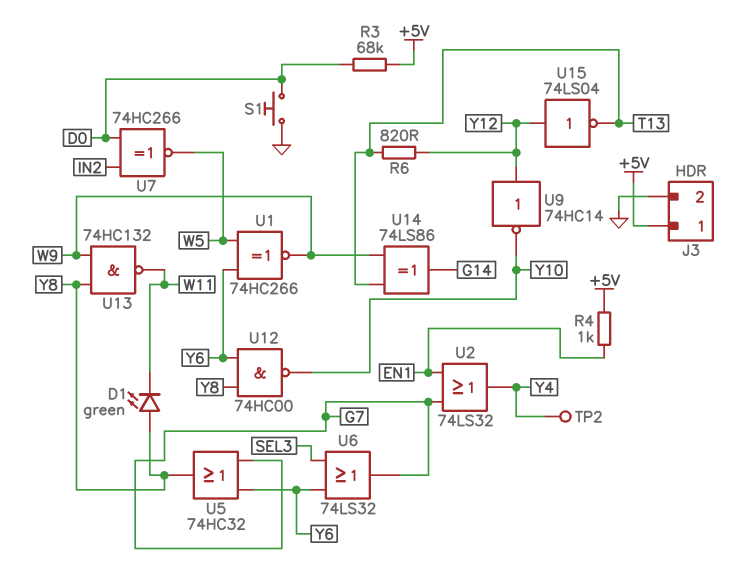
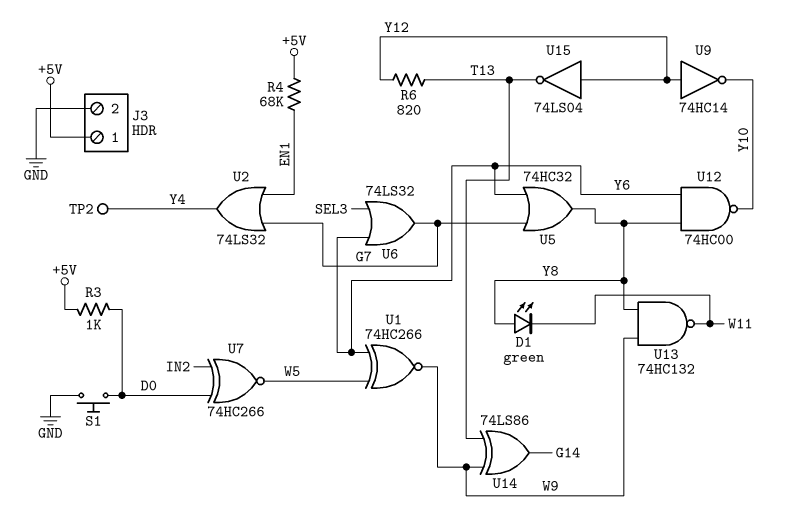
R3: 68k (+5V, D0) -> 1k (+5V, D0)
R4: 1k (+5V, EN1) -> 68k (+5V, EN1)

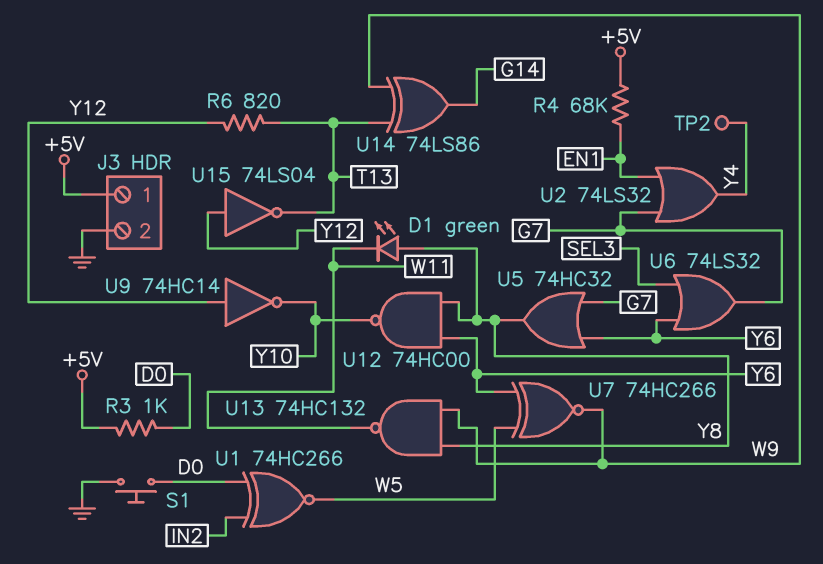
U1: XNOR 74HC266 (in W5, in Y6, out W9) -> XNOR 74HC266 (in D0, in IN2, out W5)
U7: XNOR 74HC266 (in D0, in IN2, out W5) -> XNOR 74HC266 (in W5, in Y6, out W9)

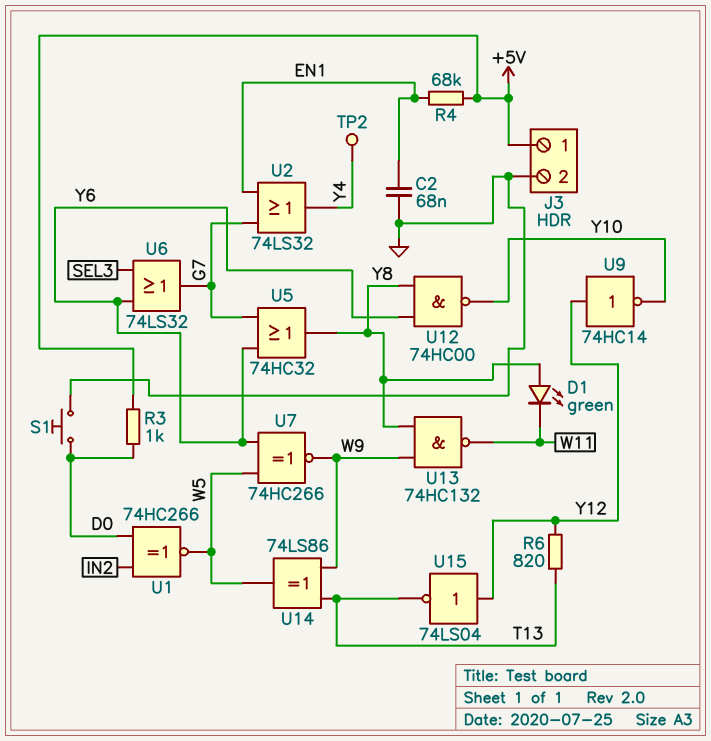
C2: none -> 68nF (EN1, GND)
U14: XOR 74LS86 (in T13, in W9, out G14) -> XOR 74LS86 (in T13, in W9, out W5)

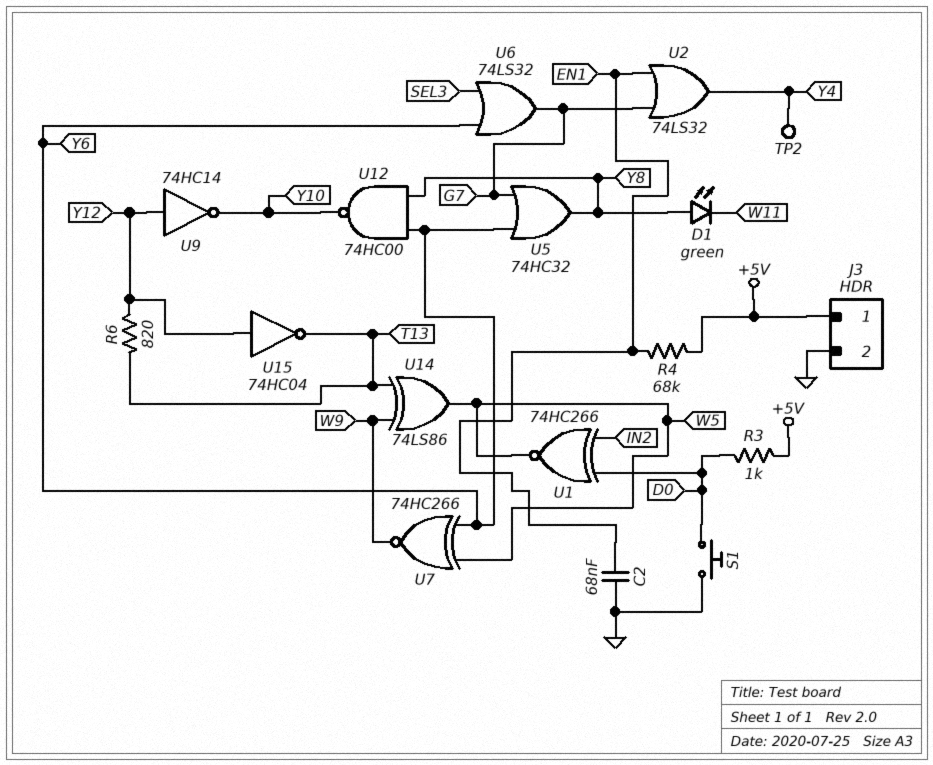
U13: NAND 74HC132 (in W9, in Y8, out W11) -> none
U15: NOT 74LS04 (in Y12, out T13) -> NOT 74HC04 (in Y12, out T13)

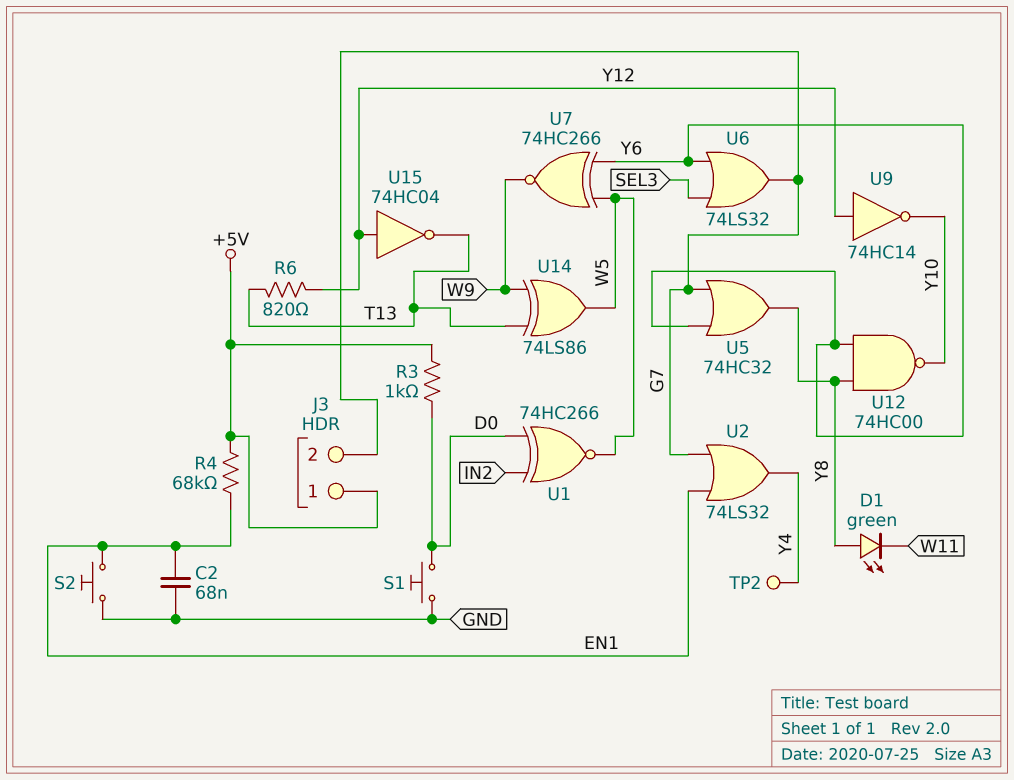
J3 pin 2: GND -> G7
S2: none -> button (EN1, GND)

